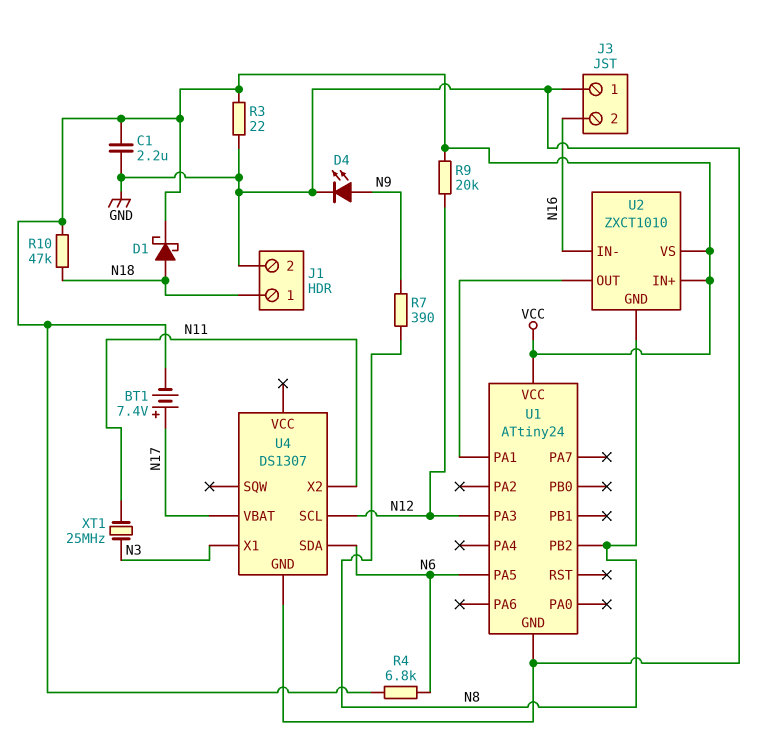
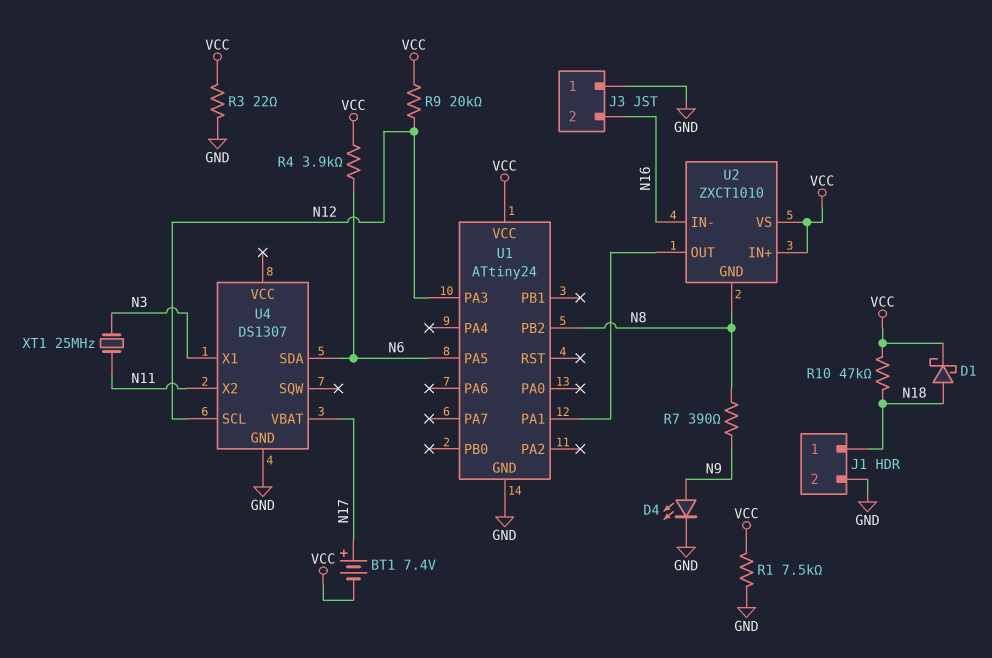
C1: 2.2uF (GND, VCC) -> none
R1: none -> 7.5k (GND, VCC)
R4: 6.8k (N6, VCC) -> 3.9k (N6, VCC)

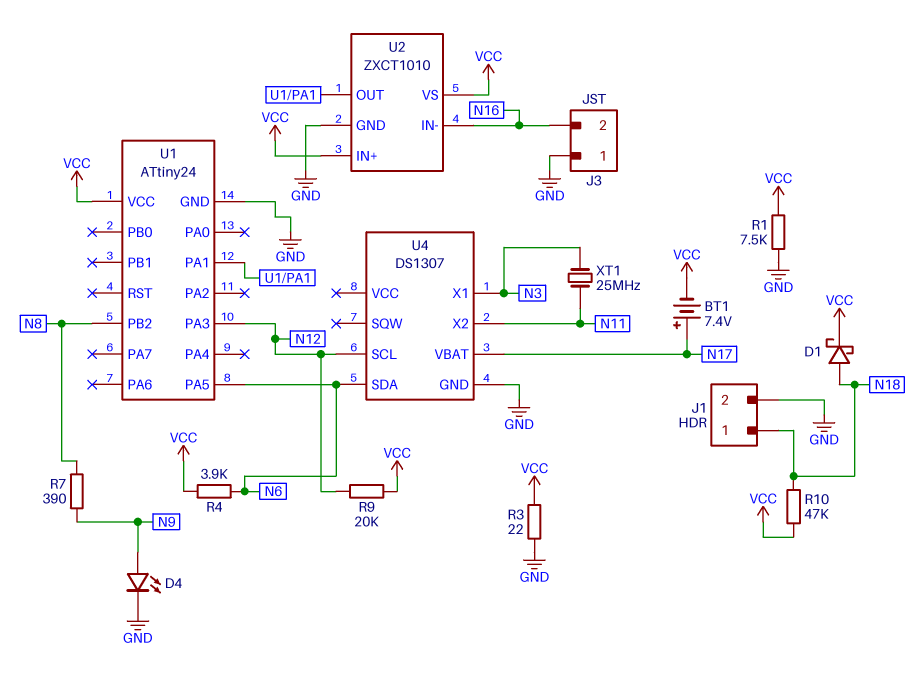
U2 pin GND: N8 -> GND

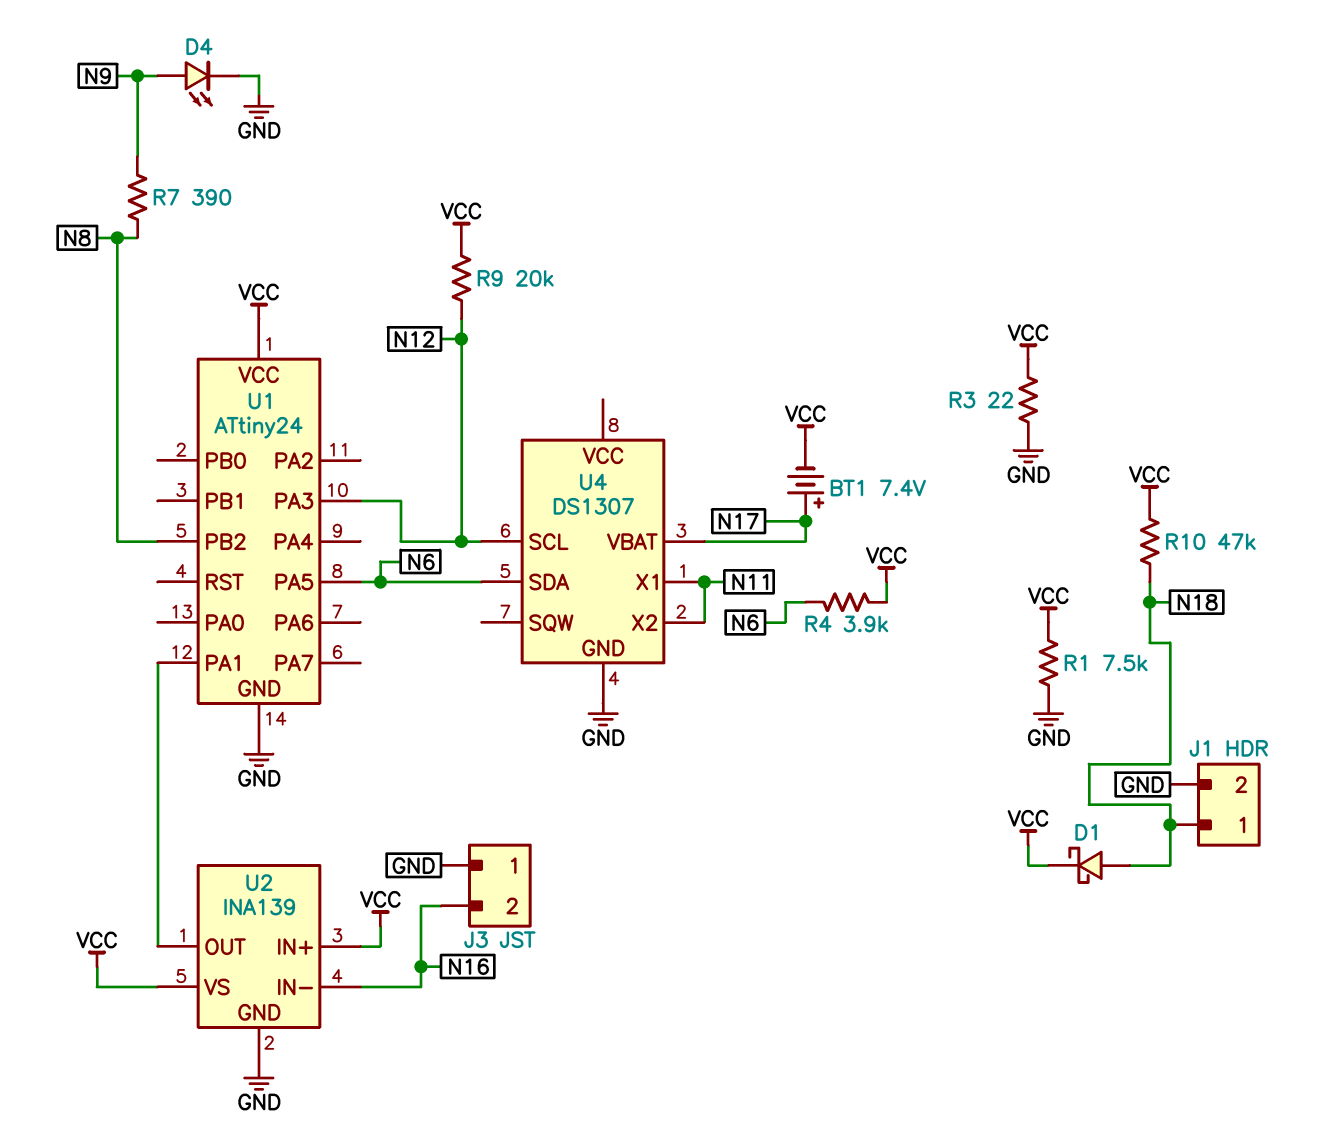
U2: ZXCT1010 -> INA139
U4 pin X1: N3 -> N11
XT1: 25MHz (N3, N11) -> none

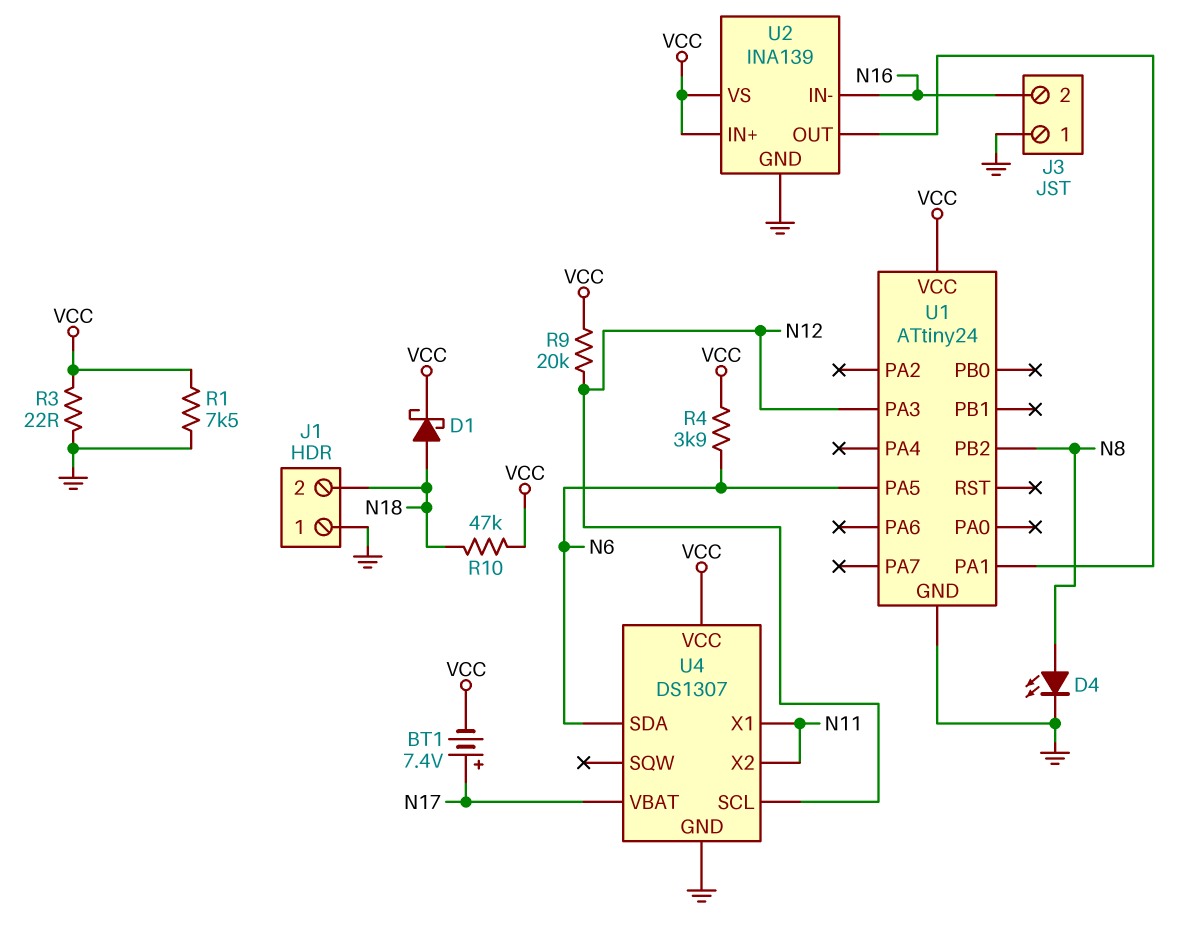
D4: LED (A N9, K GND) -> LED (A N8, K GND)
J1 pin 1: N18 -> GND
J1 pin 2: GND -> N18
R7: 390 (N8, N9) -> none
U4 pin VCC: none -> VCC

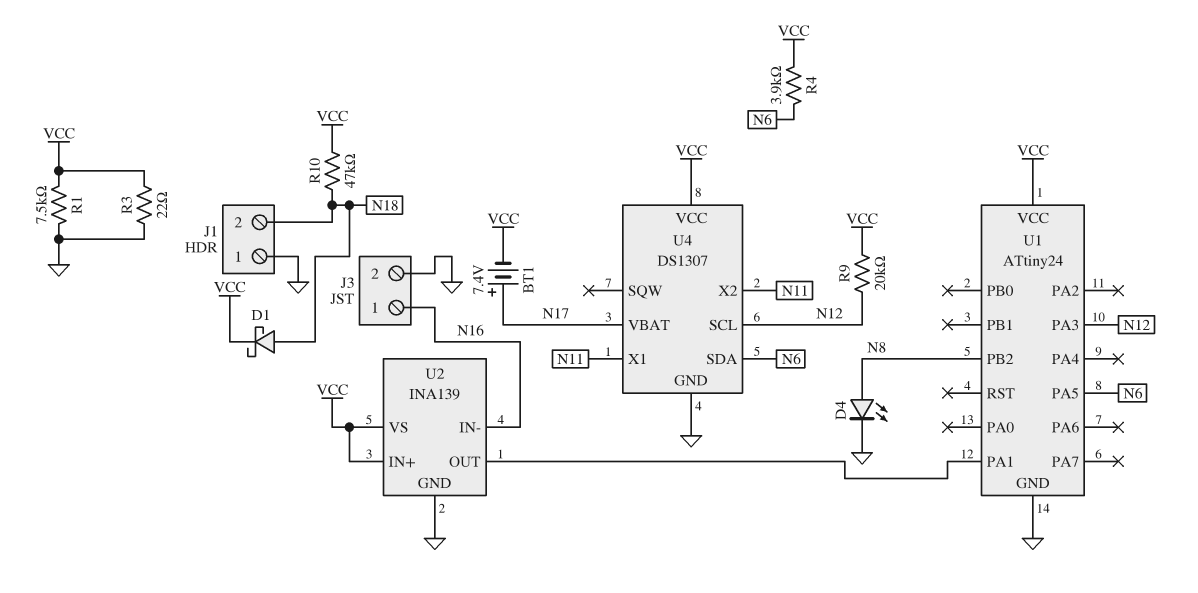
J3 pin 1: GND -> N16
J3 pin 2: N16 -> GND

